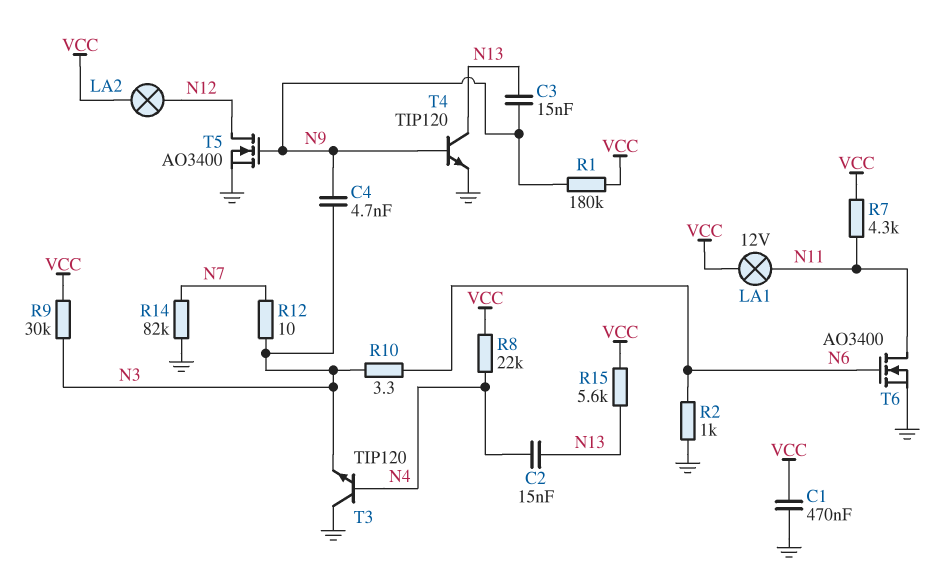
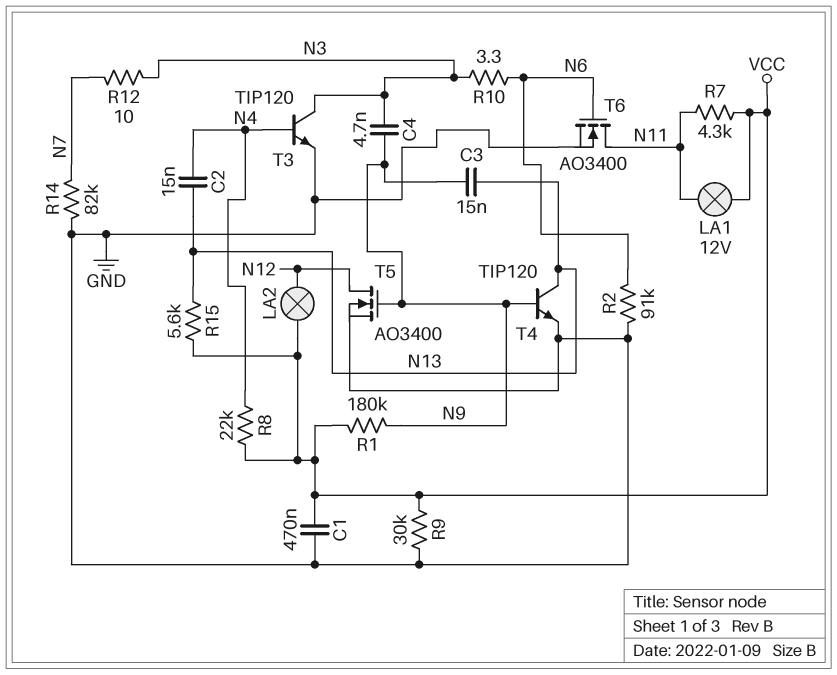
R2: 1k (GND, N6) -> 91k (GND, N6)
R9: 30k (N3, VCC) -> 30k (GND, VCC)
T3: NPN TIP120 (B N4, C GND, E N3) -> NPN TIP120 (B N4, C N3, E GND)

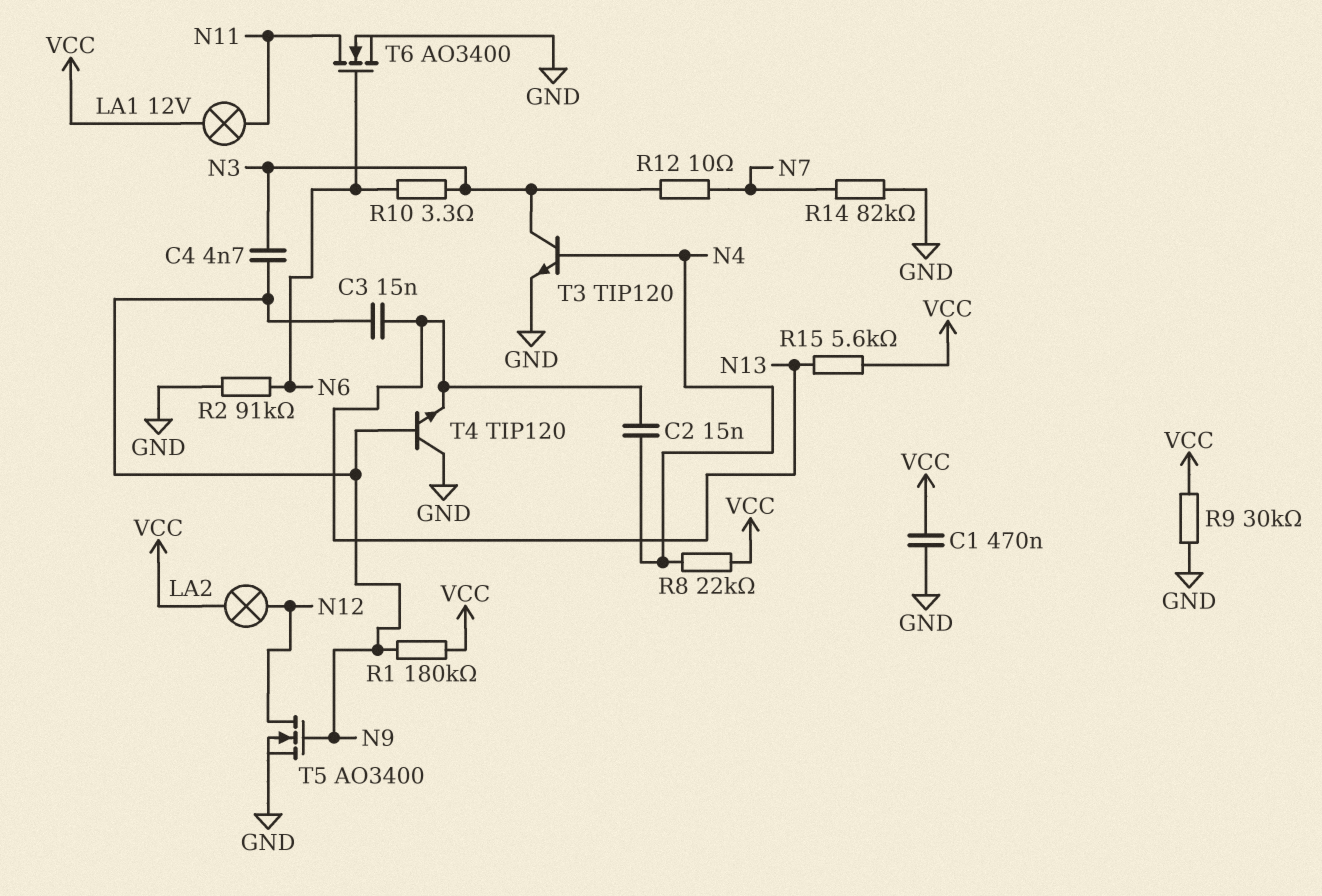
R7: 4.3k (N11, VCC) -> none
T4: NPN TIP120 (B N9, C N13, E GND) -> NPN TIP120 (B N9, C GND, E N13)

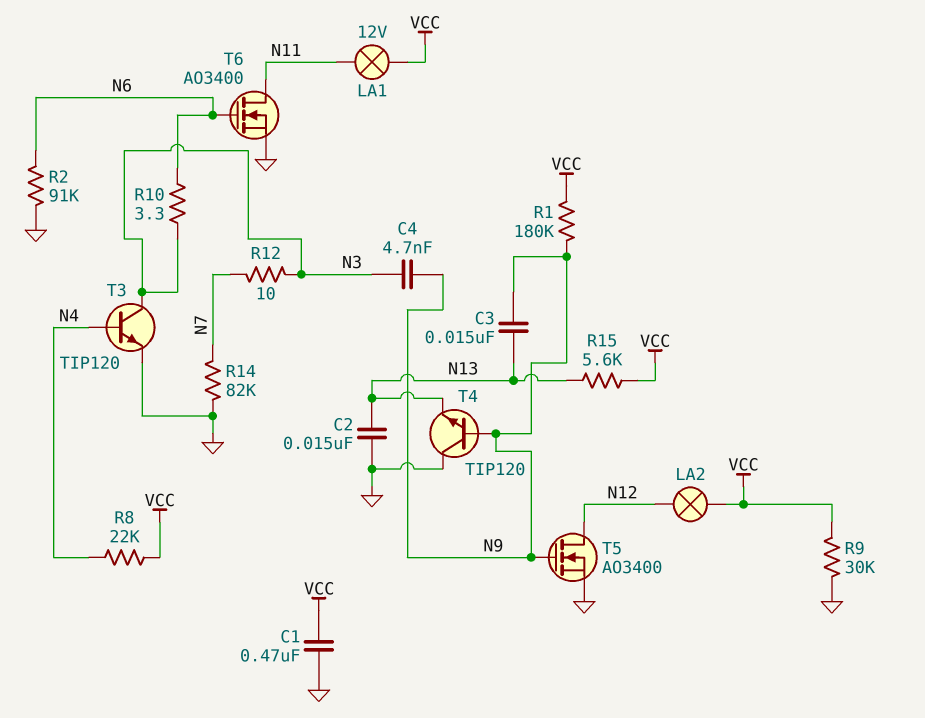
C2: 15nF (N4, N13) -> 15nF (GND, N13)

